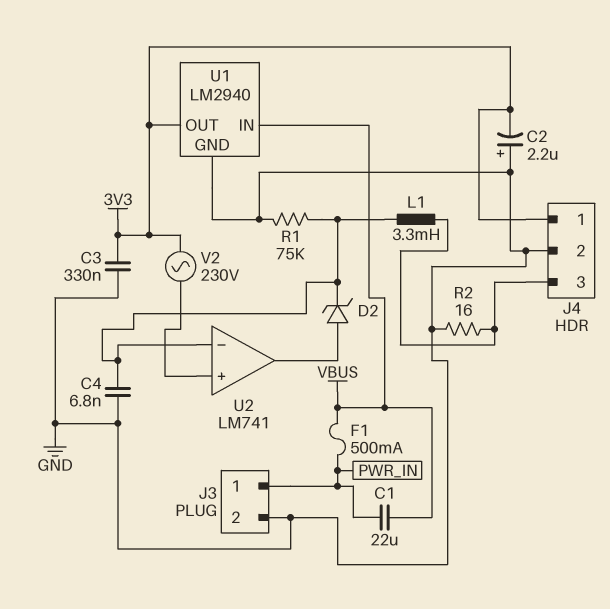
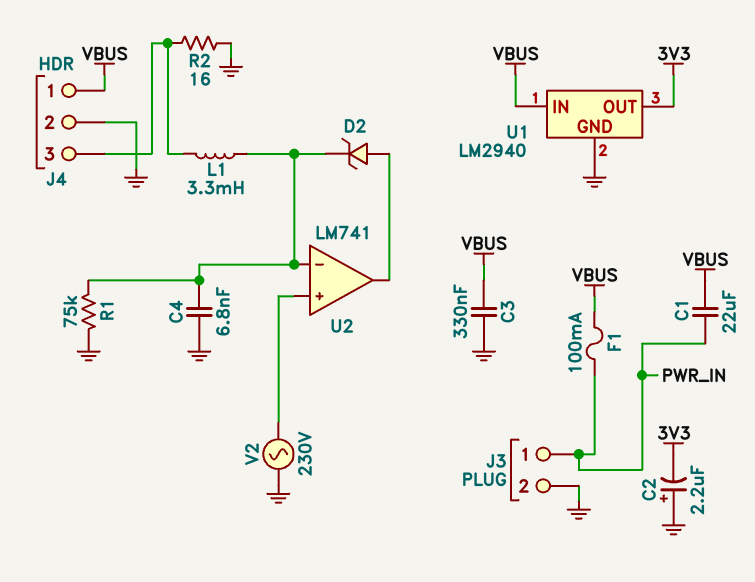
C3: 330nF (3V3, GND) -> 330nF (GND, VBUS)
F1: 500mA (PWR_IN, VBUS) -> 100mA (PWR_IN, VBUS)
J4 pin 1: 3V3 -> VBUS
V2: AC 230V (3V3, U2/in+) -> AC 230V (GND, U2/in+)

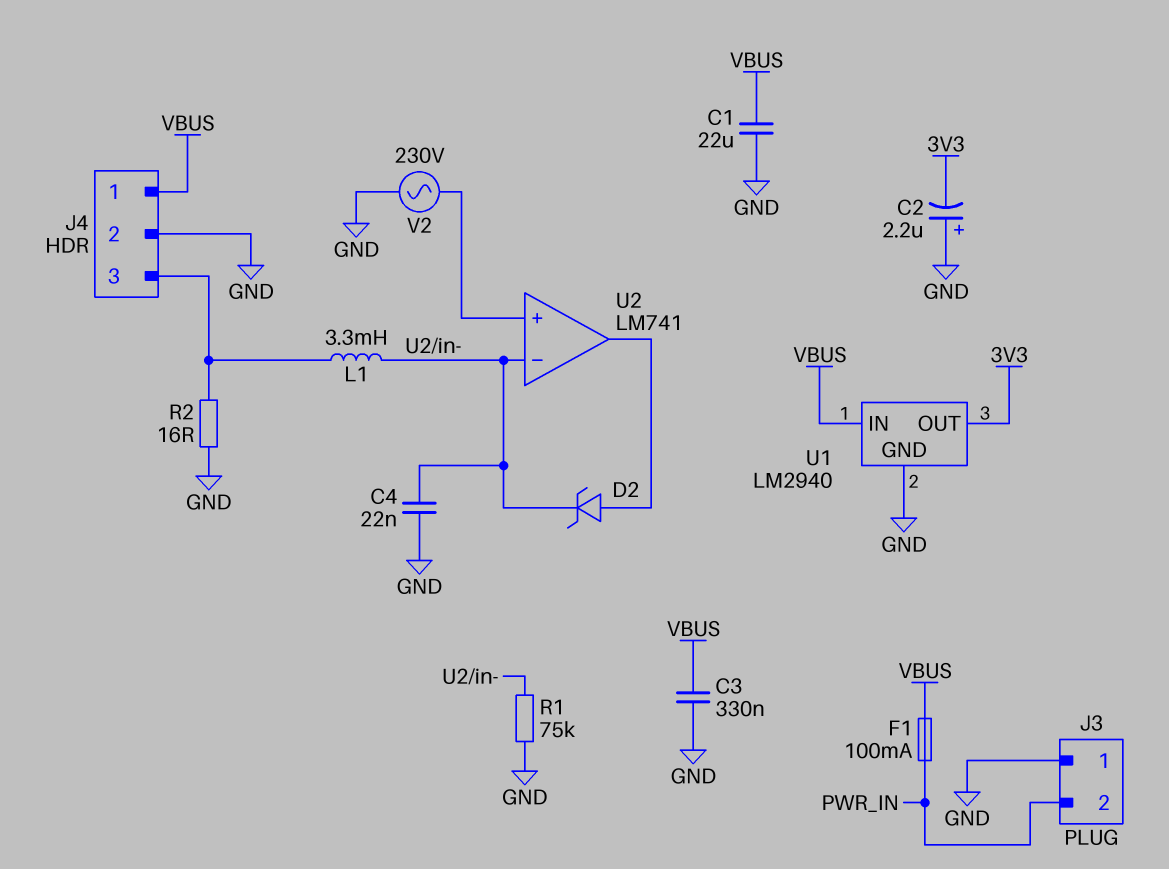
C1: 22uF (PWR_IN, VBUS) -> 22uF (GND, VBUS)
C4: 6.8nF (GND, U2/in-) -> 22nF (GND, U2/in-)
J3 pin 1: PWR_IN -> GND
J3 pin 2: GND -> PWR_IN

